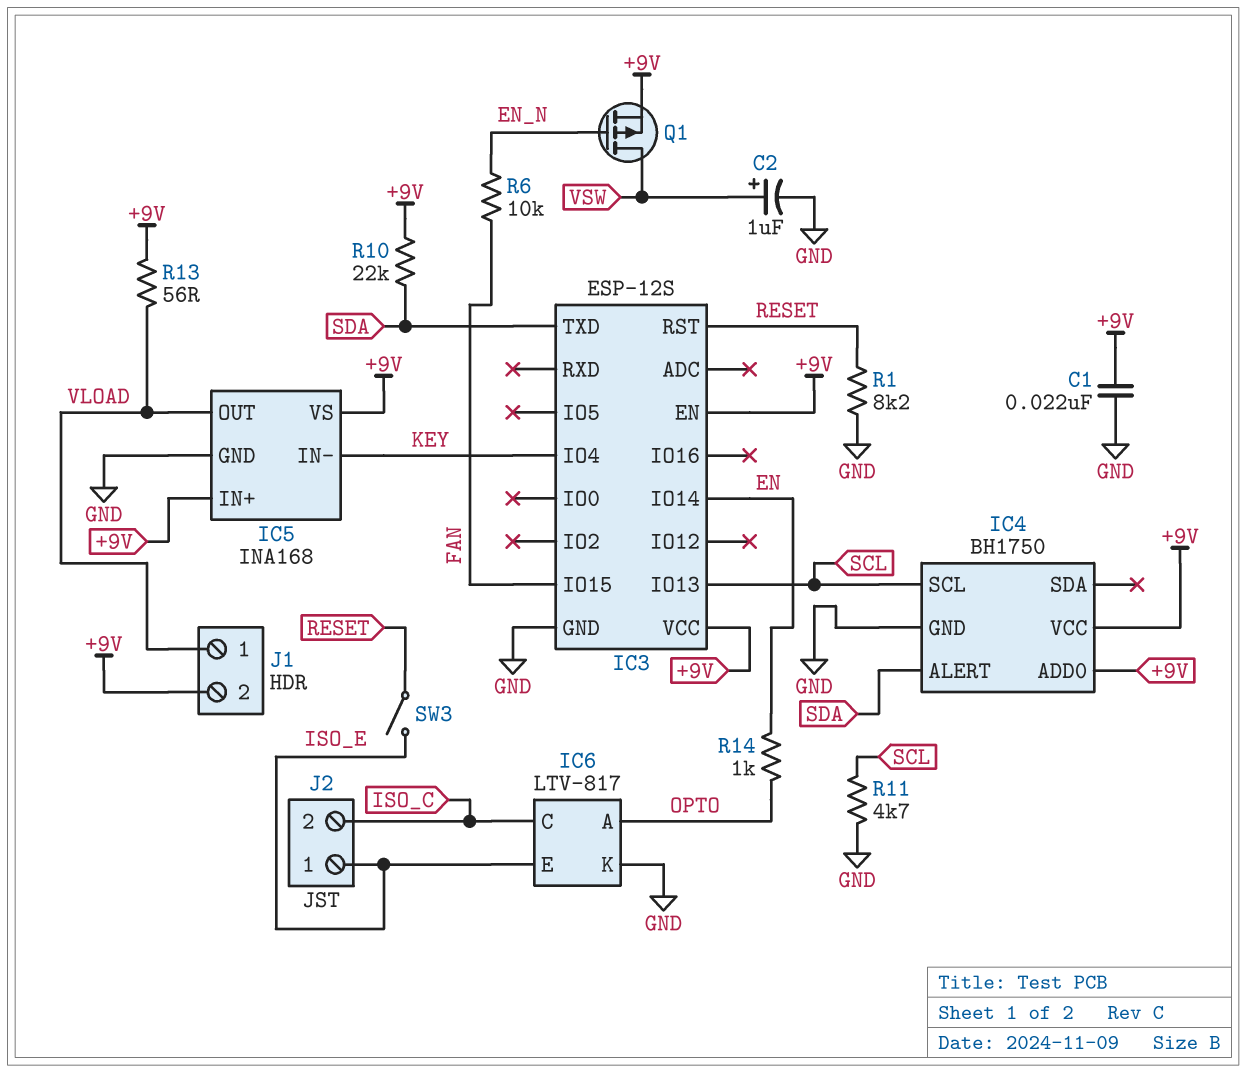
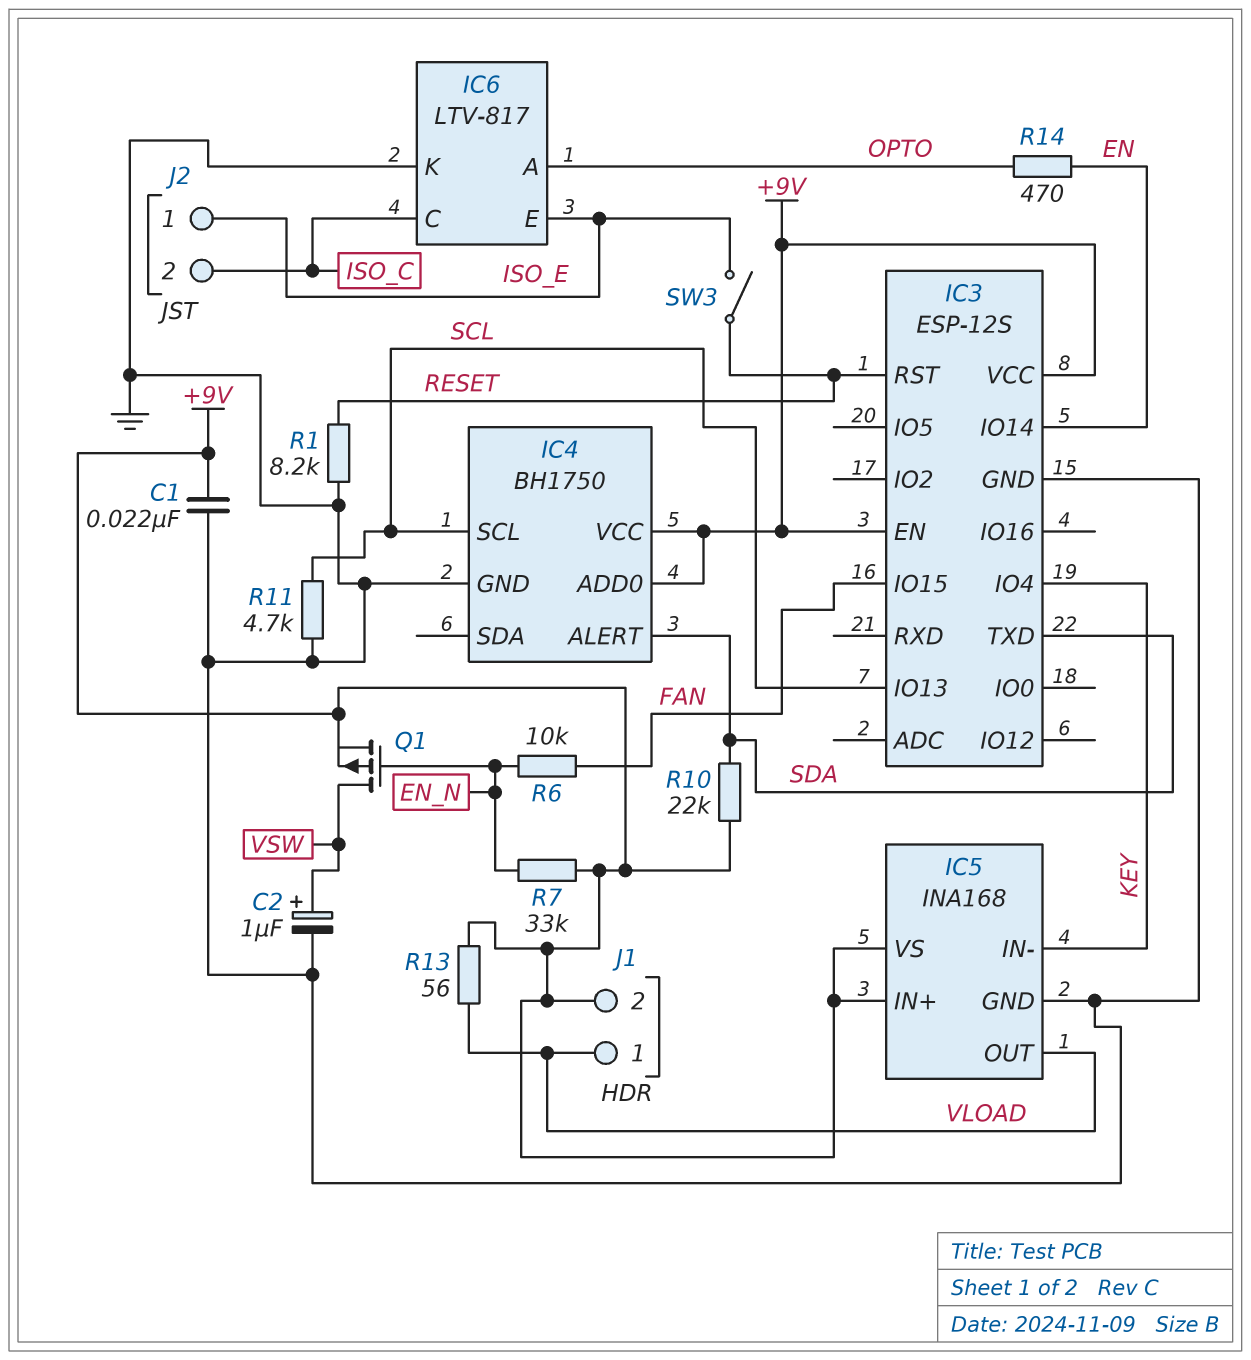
R7: none -> 33k (+9V, EN_N)
R14: 1k (EN, OPTO) -> 470 (EN, OPTO)

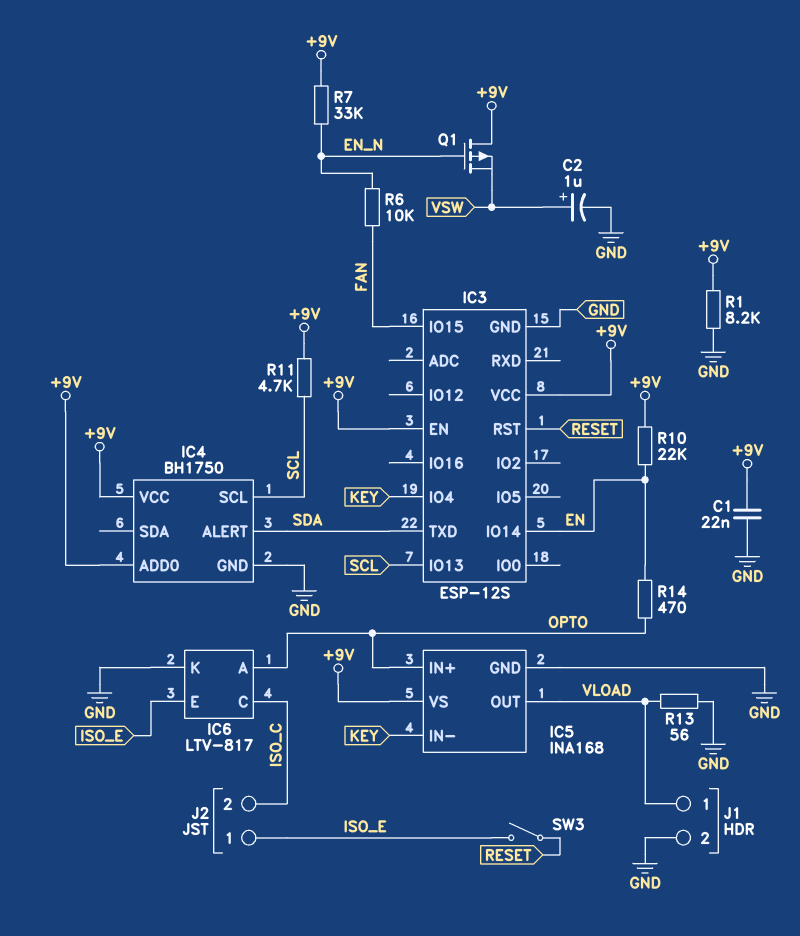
IC5 pin IN+: +9V -> OPTO
J1 pin 2: +9V -> GND
Q1: PMOS (G EN_N, D VSW, S +9V) -> PMOS (G EN_N, D +9V, S VSW)
R1: 8.2k (GND, RESET) -> 8.2k (+9V, GND)
R10: 22k (+9V, SDA) -> 22k (+9V, EN)
R11: 4.7k (GND, SCL) -> 4.7k (+9V, SCL)
R13: 56 (+9V, VLOAD) -> 56 (GND, VLOAD)

